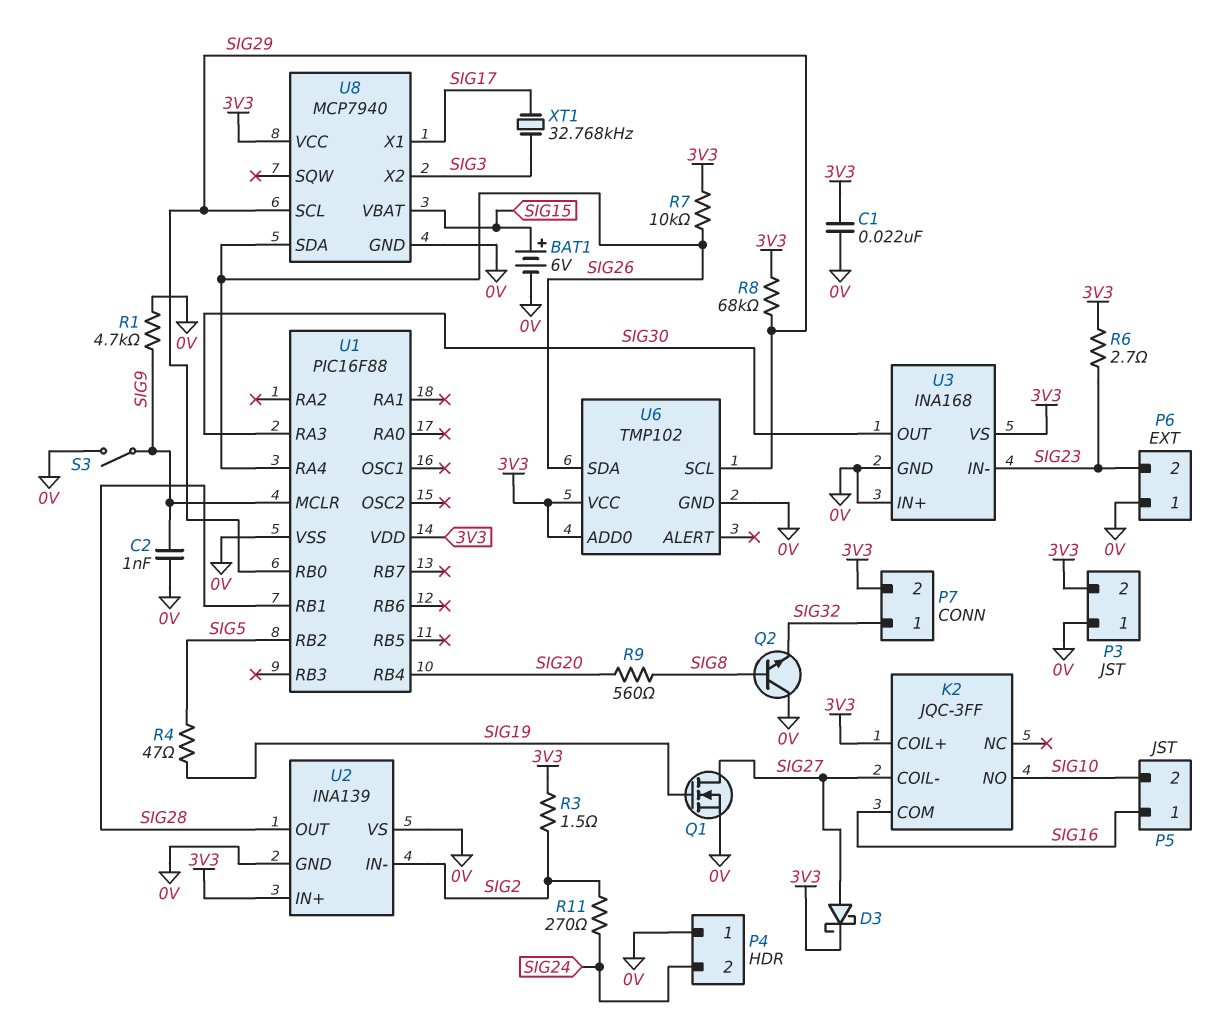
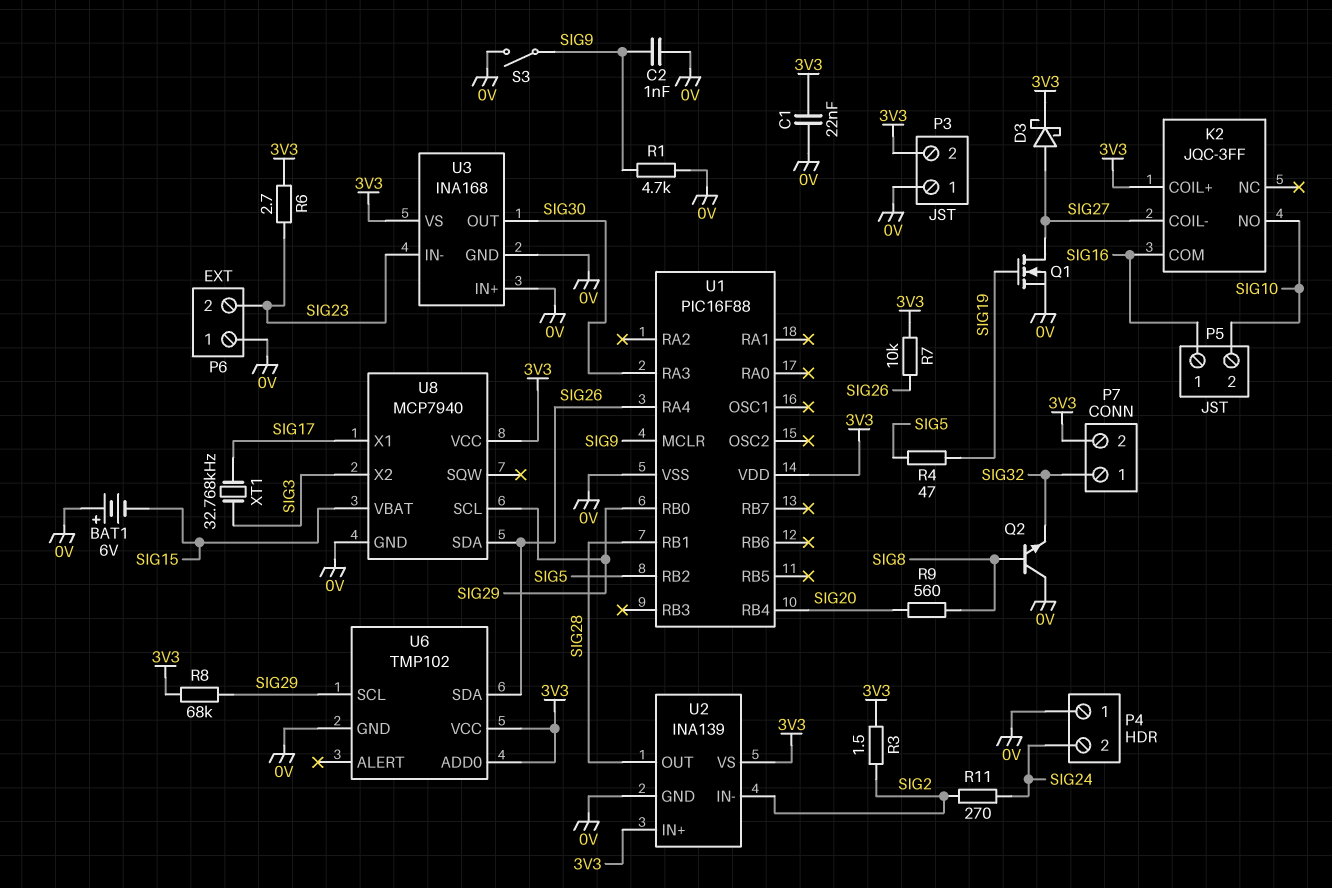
BAT1: 6V (plus SIG15, minus 0V) -> 6V (plus 0V, minus SIG15)
U2 pin VS: 0V -> 3V3

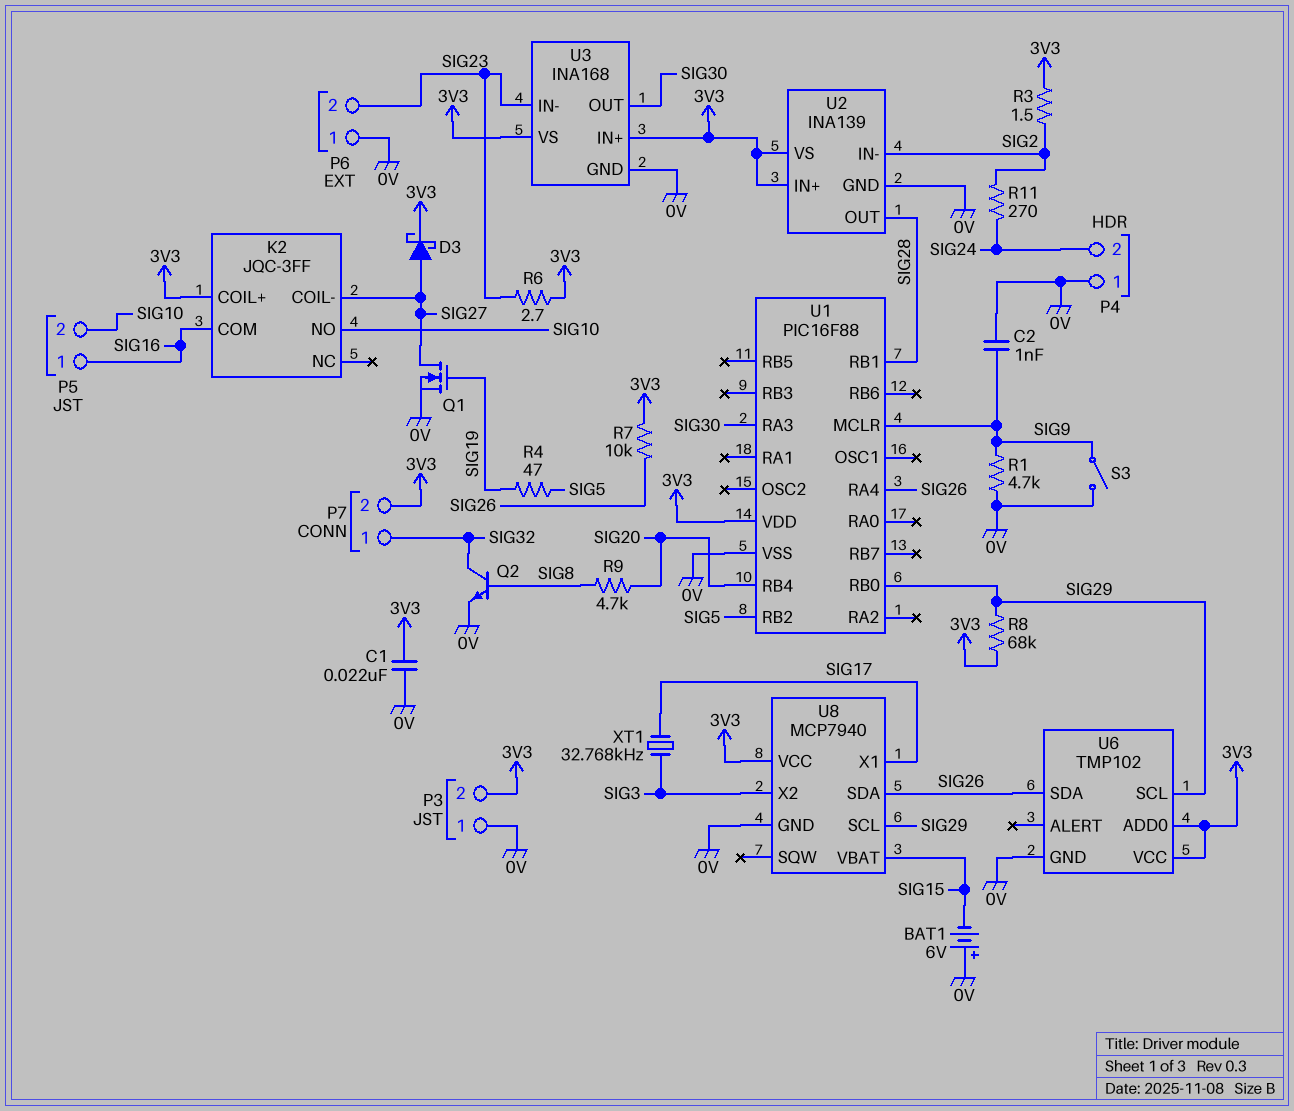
Q2: NPN (B SIG8, C 0V, E SIG32) -> NPN (B SIG8, C SIG32, E 0V)
R9: 560 (SIG8, SIG20) -> 4.7k (SIG8, SIG20)
U3 pin IN+: 0V -> 3V3

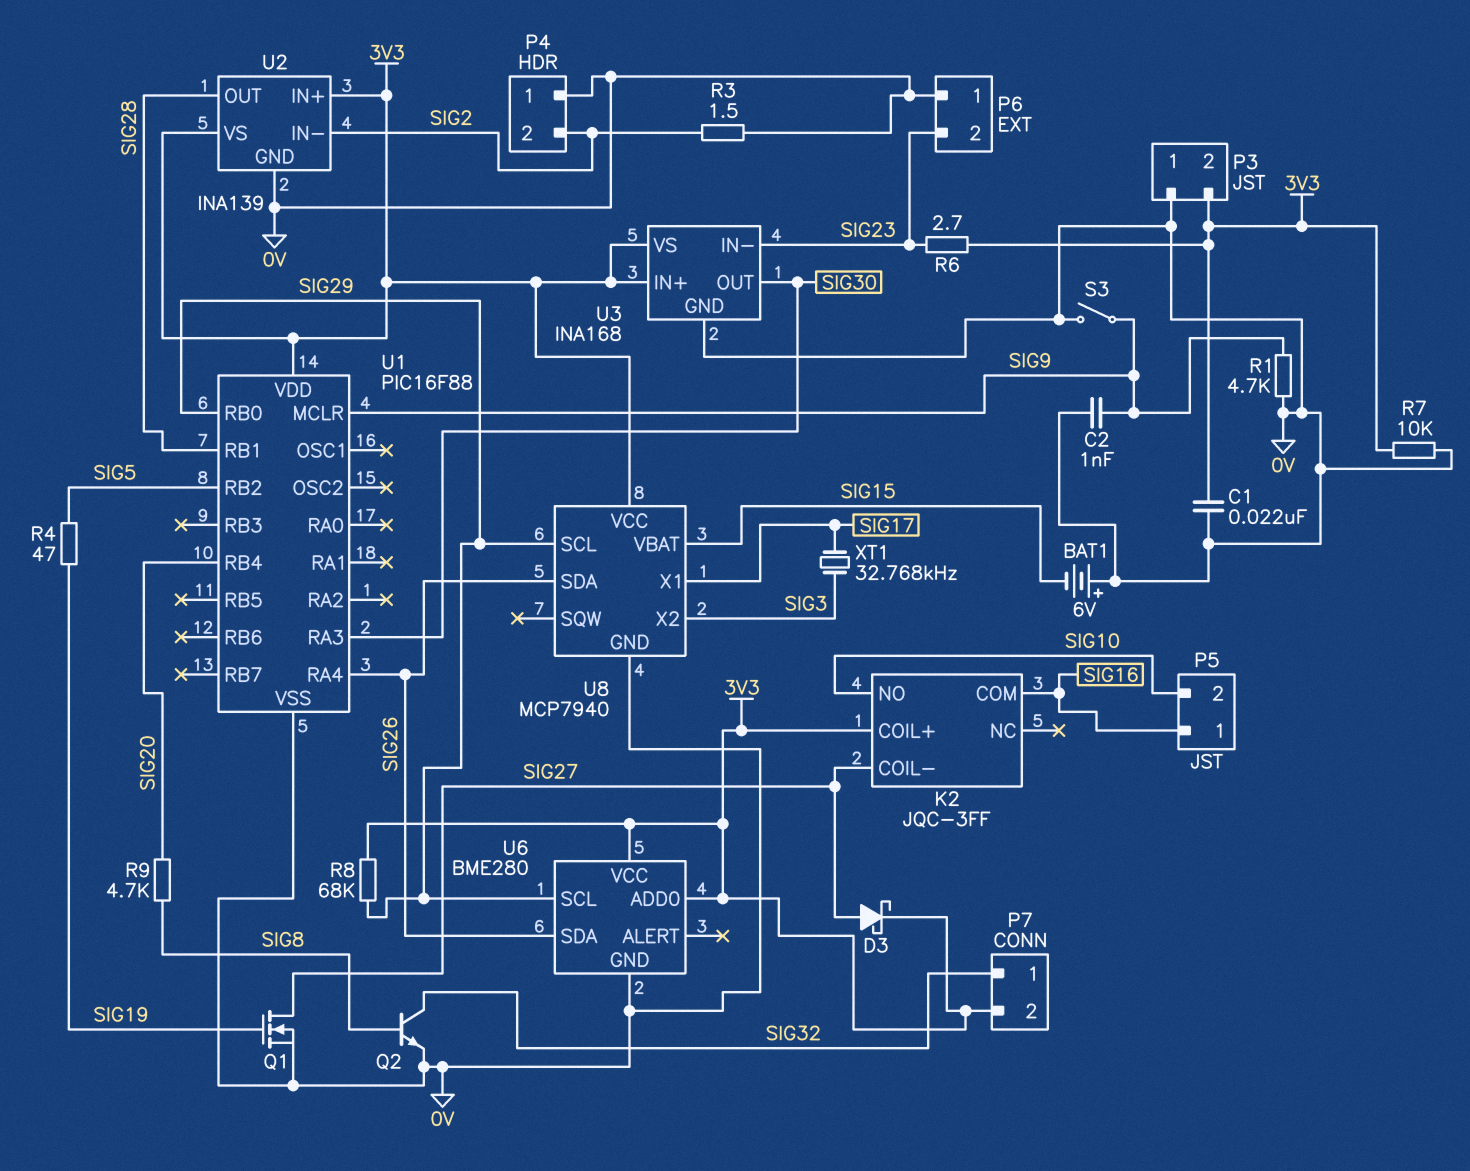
P4 pin 2: SIG24 -> SIG2
R3: 1.5 (3V3, SIG2) -> 1.5 (0V, SIG2)
R7: 10k (3V3, SIG26) -> 10k (0V, 3V3)
R11: 270 (SIG2, SIG24) -> none
U6: TMP102 -> BME280

